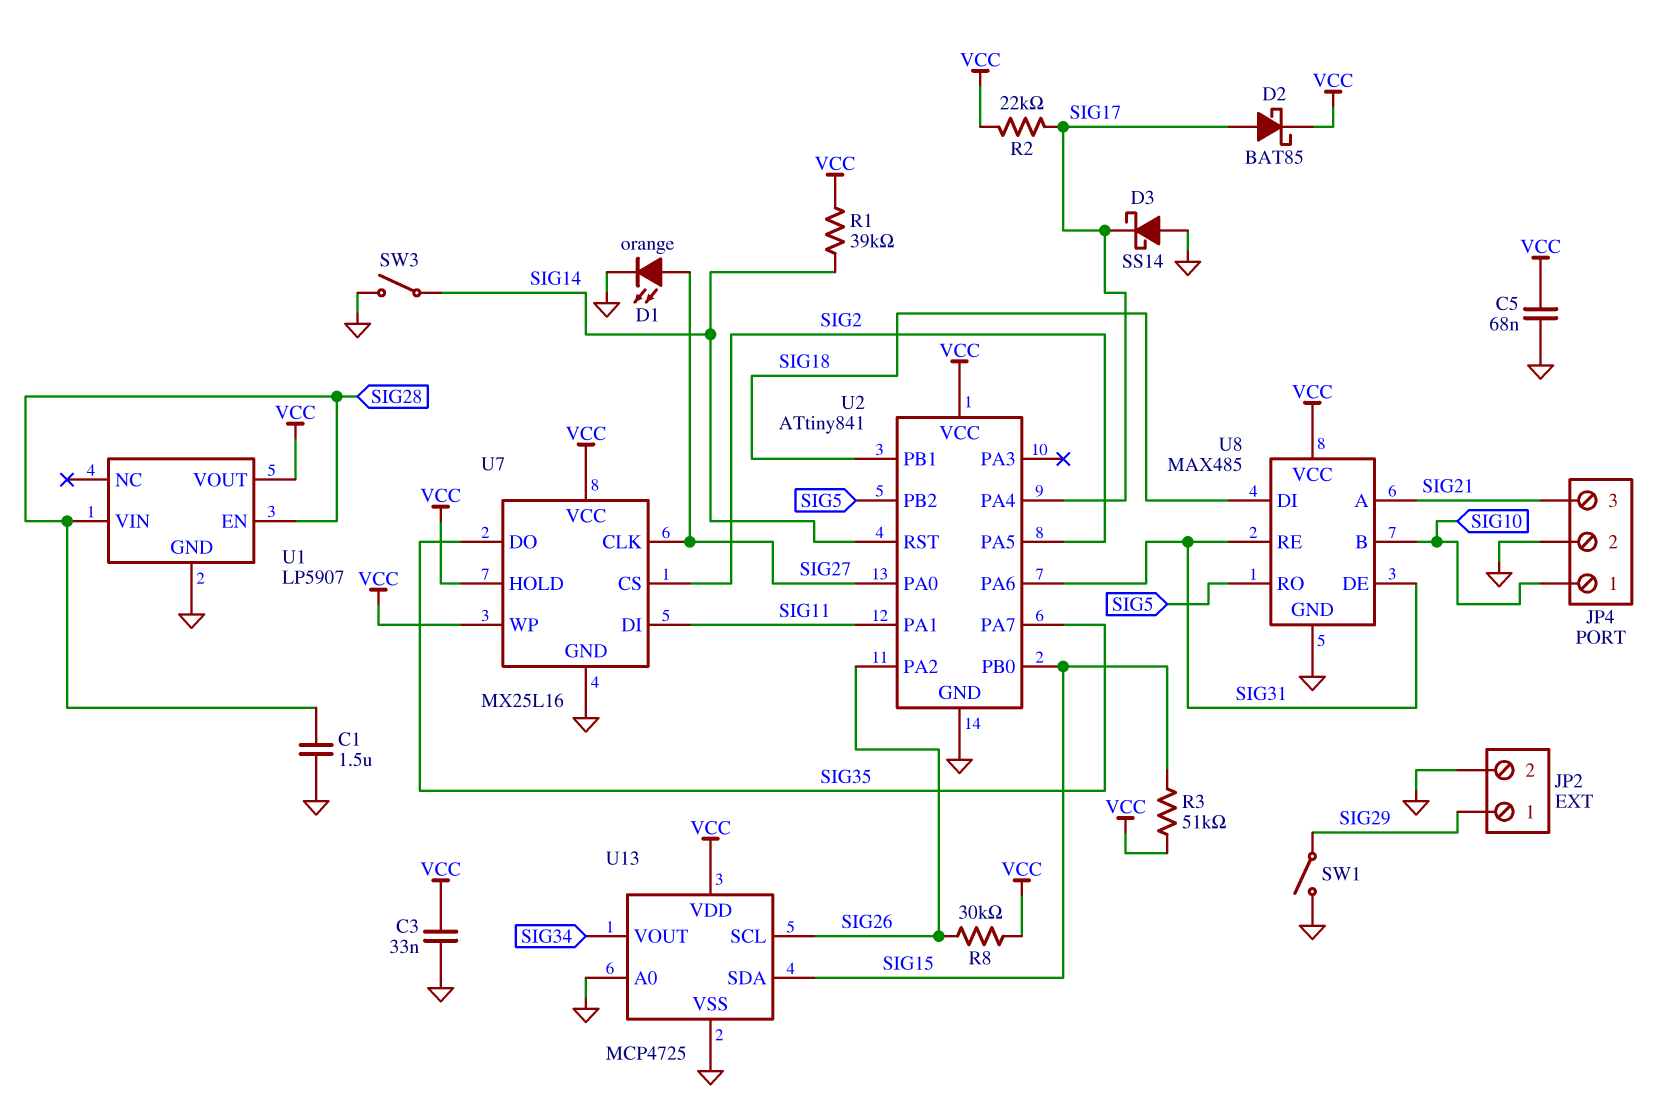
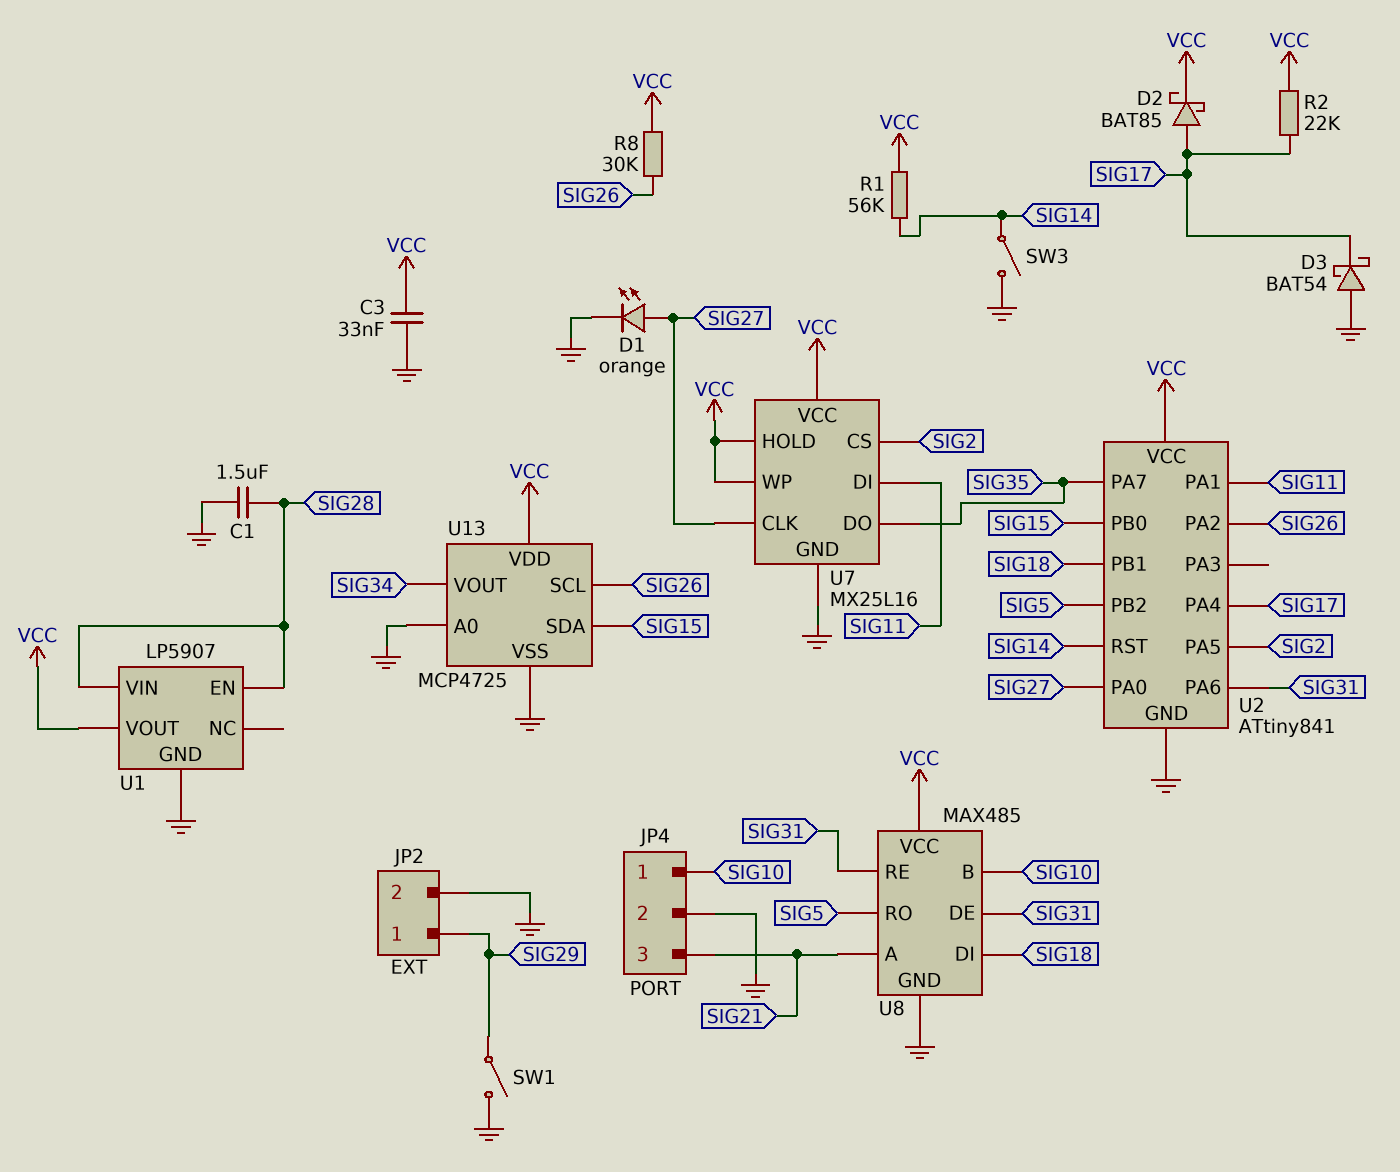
C5: 68nF (GND, VCC) -> none
D3: schottky SS14 (A GND, K SIG17) -> schottky BAT54 (A GND, K SIG17)
R1: 39k (SIG14, VCC) -> 56k (SIG14, VCC)
R3: 51k (SIG15, VCC) -> none

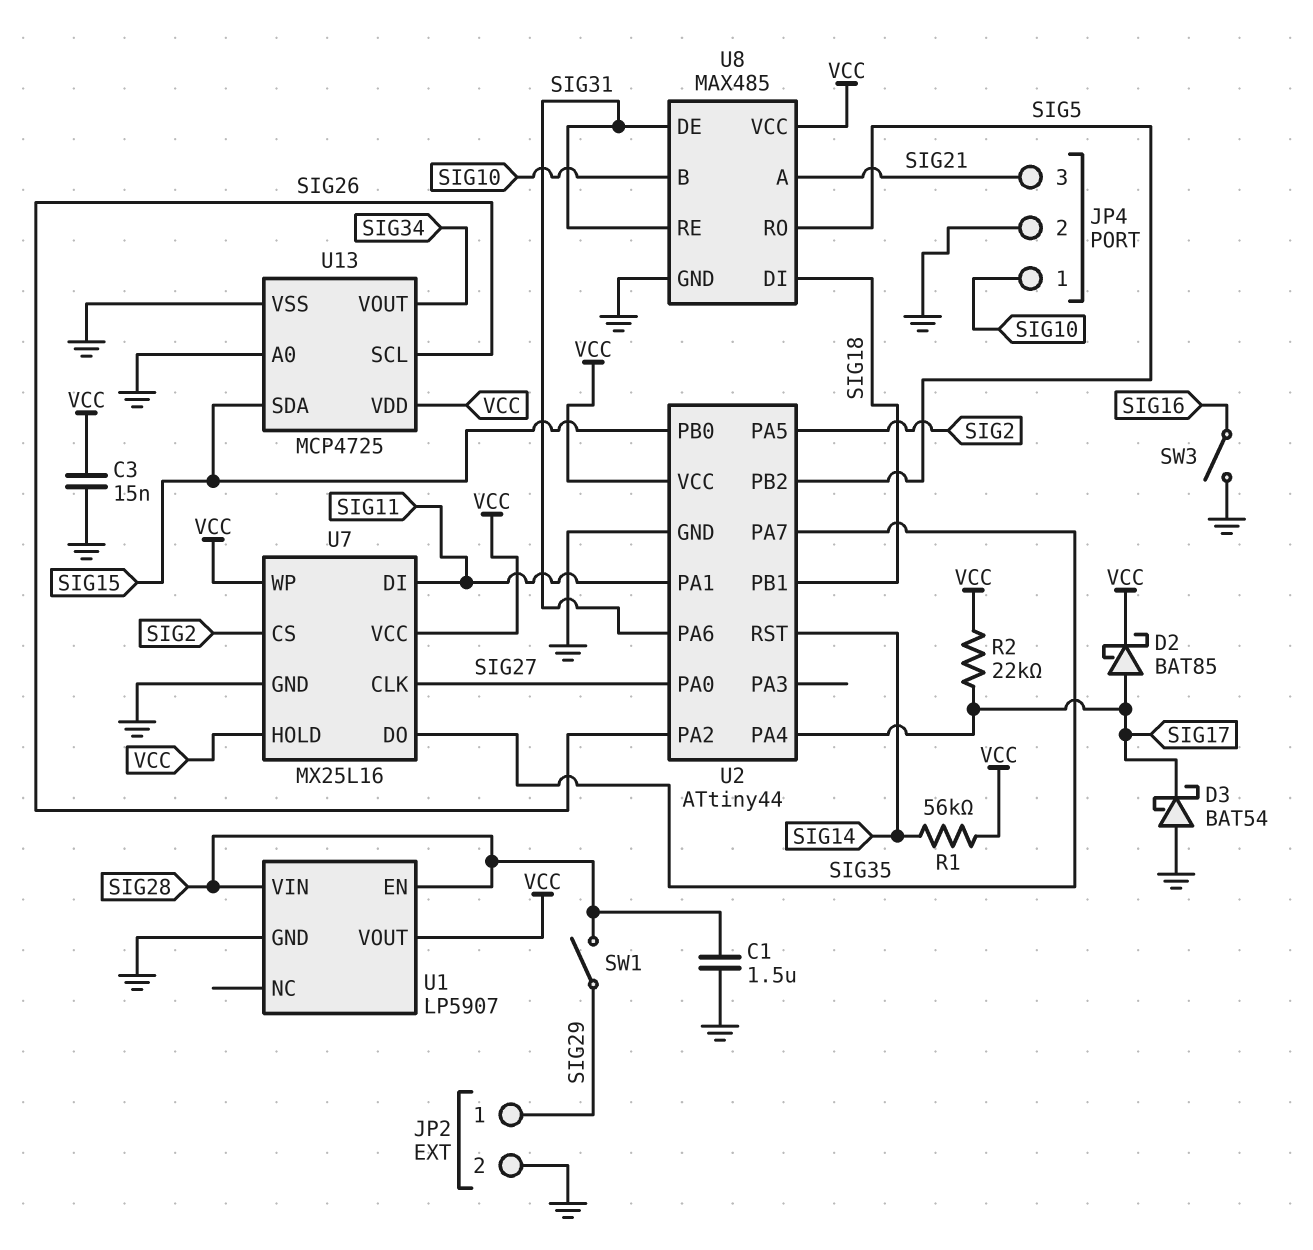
C3: 33nF (GND, VCC) -> 15nF (GND, VCC)
D1: LED orange (A SIG27, K GND) -> none
R8: 30k (SIG26, VCC) -> none
SW1: switch (GND, SIG29) -> switch (SIG28, SIG29)
SW3: switch (GND, SIG14) -> switch (GND, SIG16)
U2: ATtiny841 -> ATtiny44

